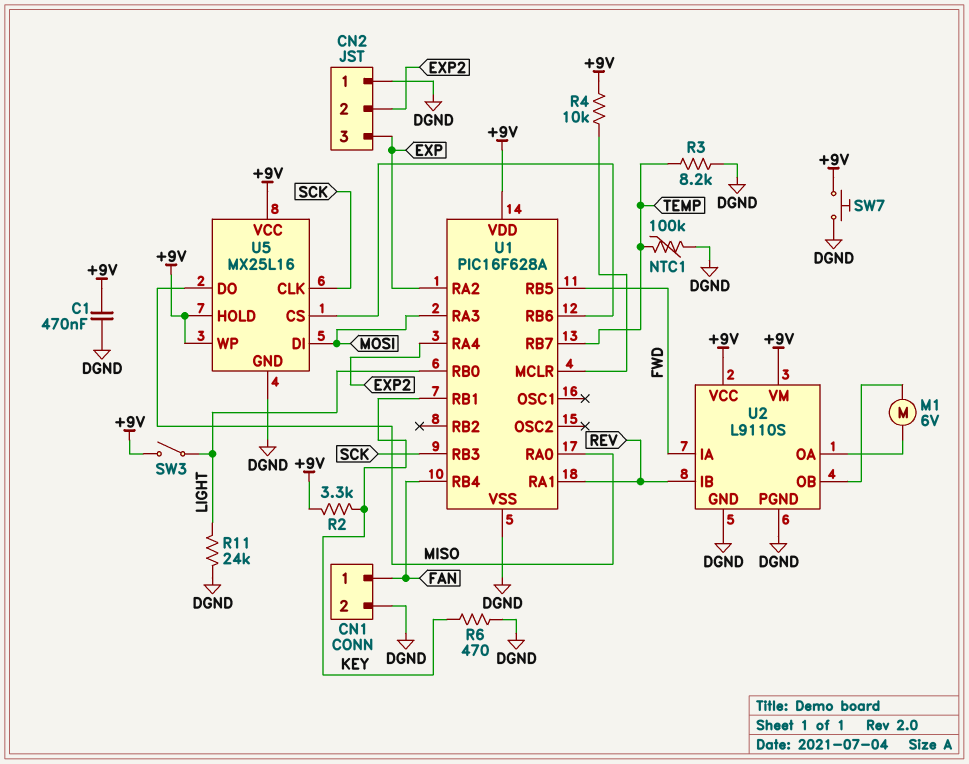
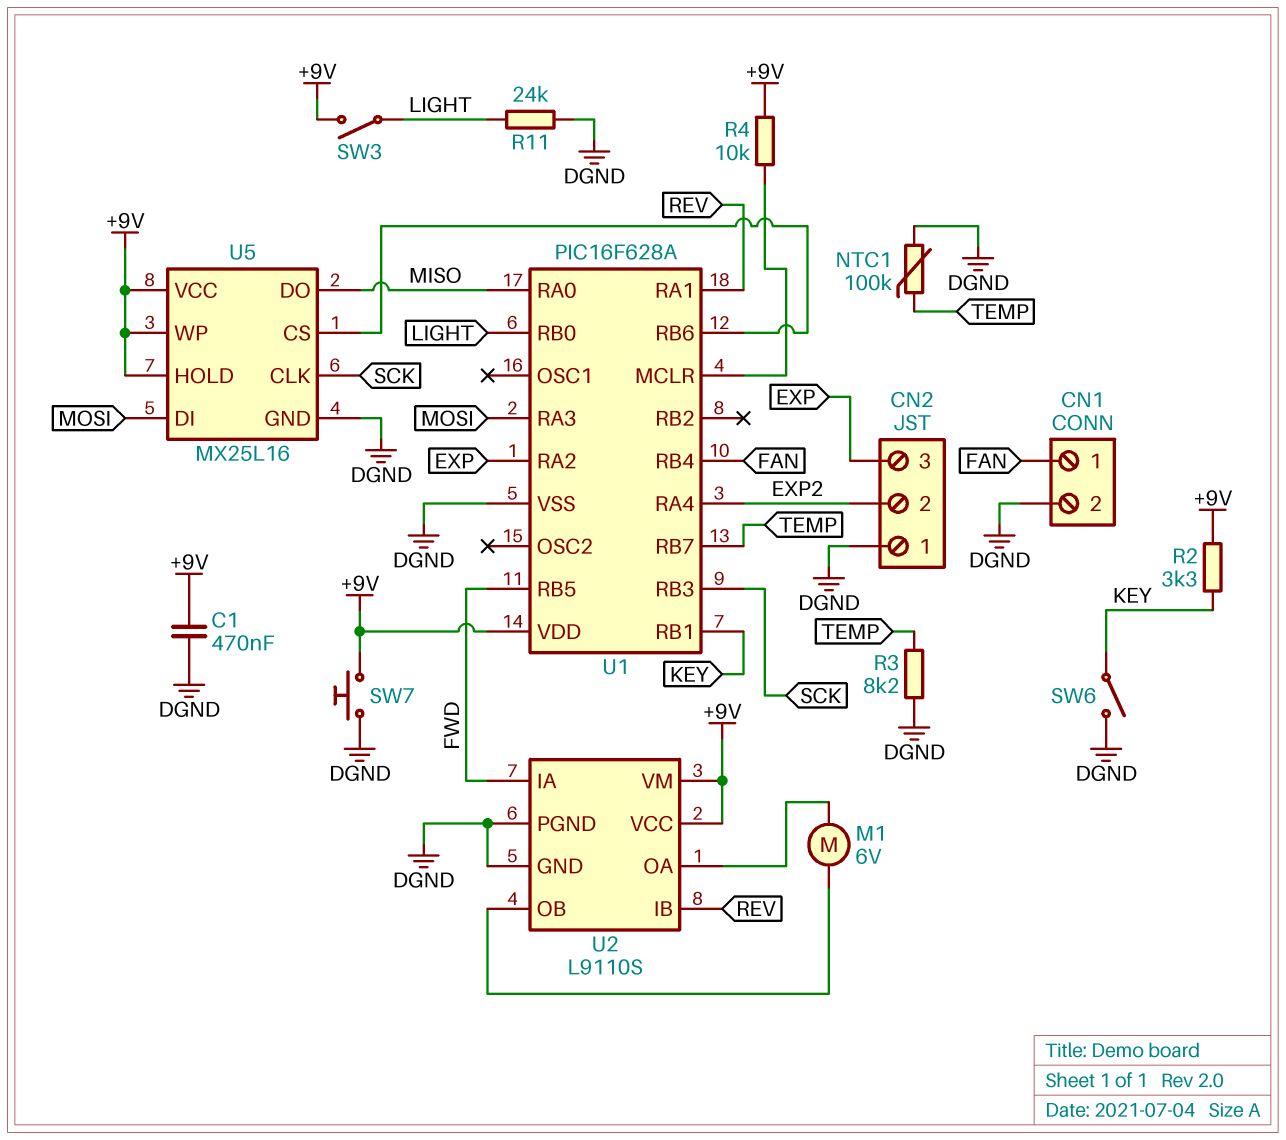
R6: 470 (DGND, KEY) -> none
SW6: none -> switch (DGND, KEY)

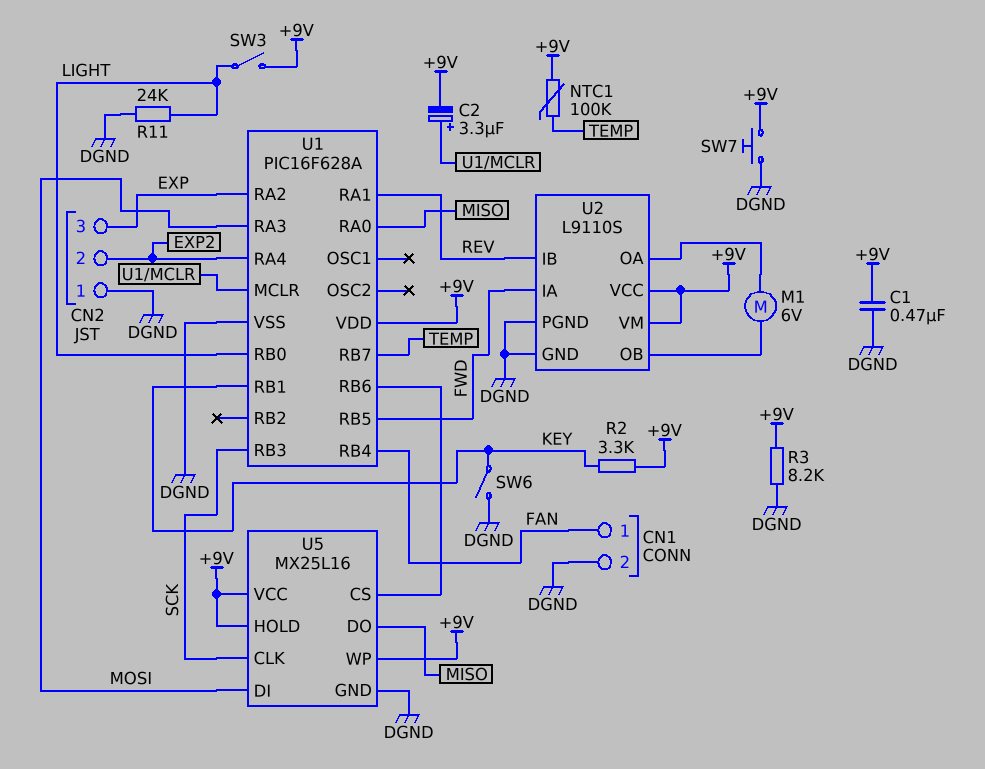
C2: none -> 3.3uF (plus U1/MCLR, minus +9V)
NTC1: 100k (DGND, TEMP) -> 100k (+9V, TEMP)
R3: 8.2k (DGND, TEMP) -> 8.2k (+9V, DGND)
R4: 10k (+9V, U1/MCLR) -> none

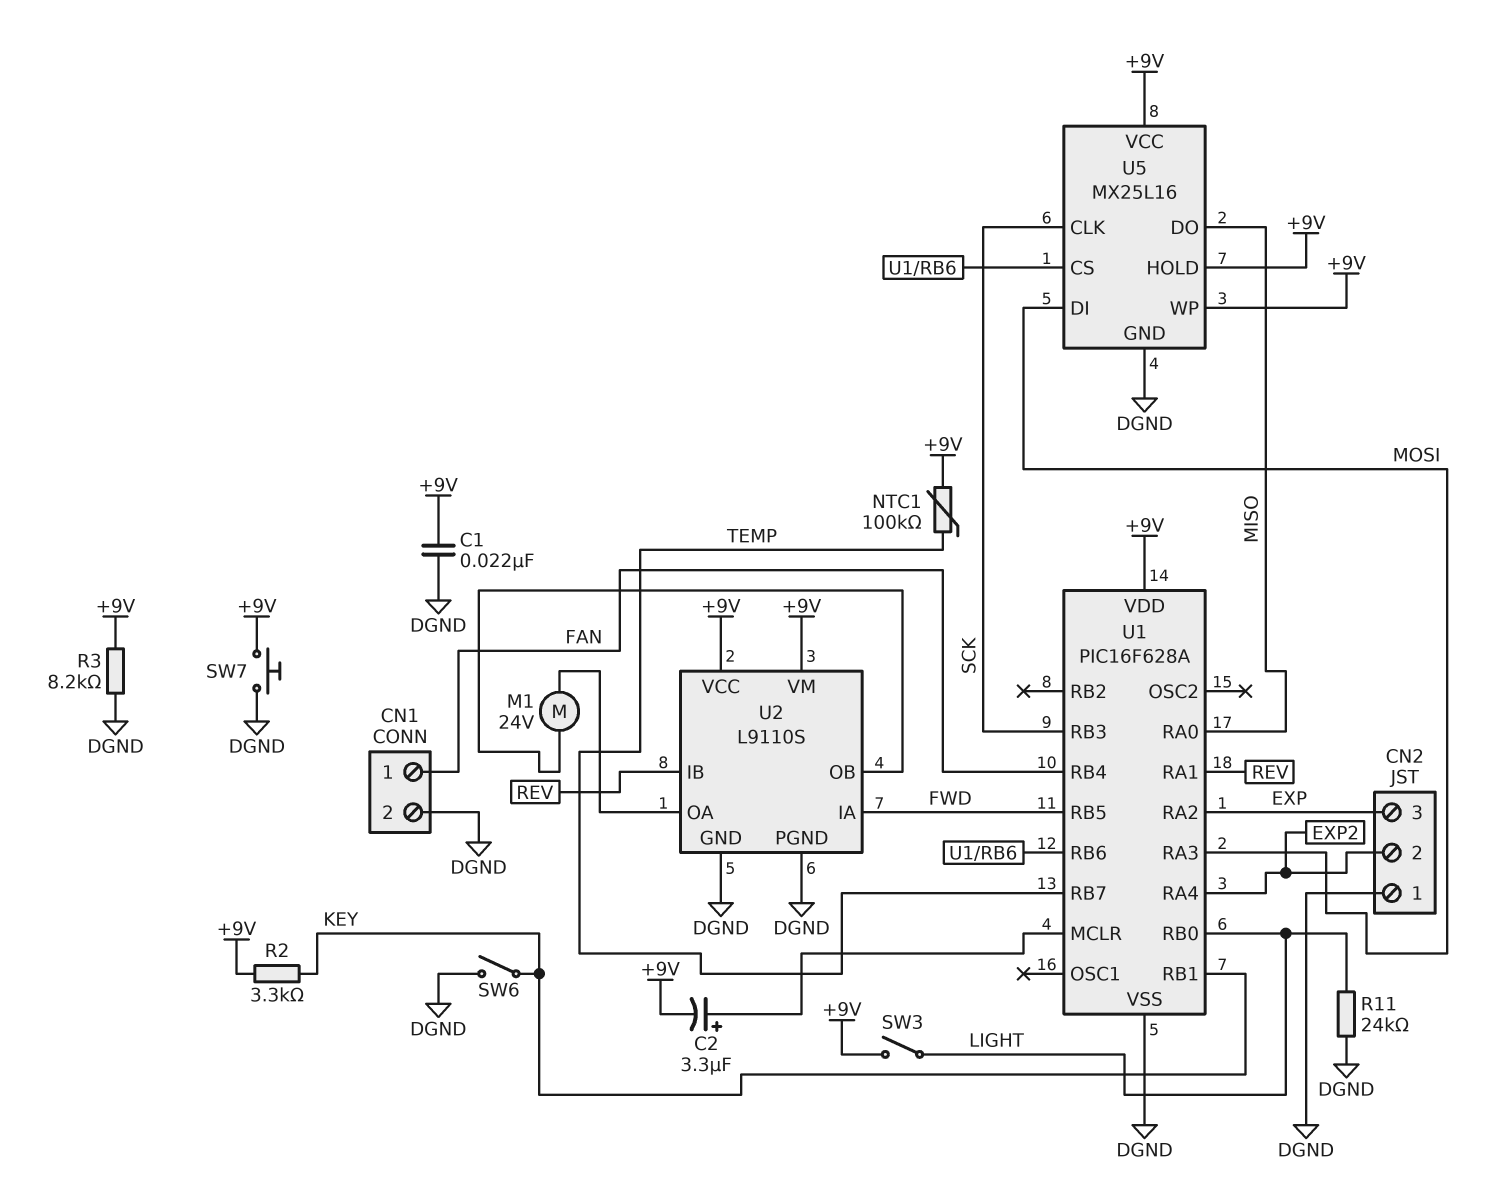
C1: 470nF (+9V, DGND) -> 22nF (+9V, DGND)
M1: motor 6V (U2/OA, U2/OB) -> motor 24V (U2/OA, U2/OB)

